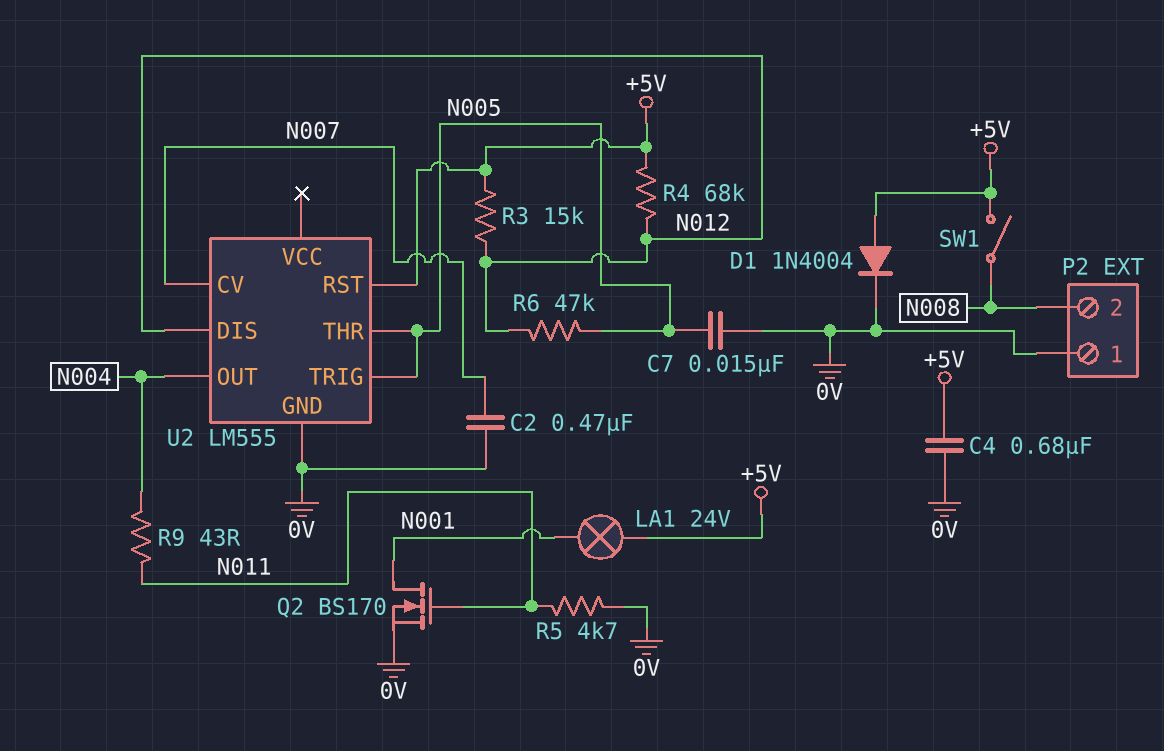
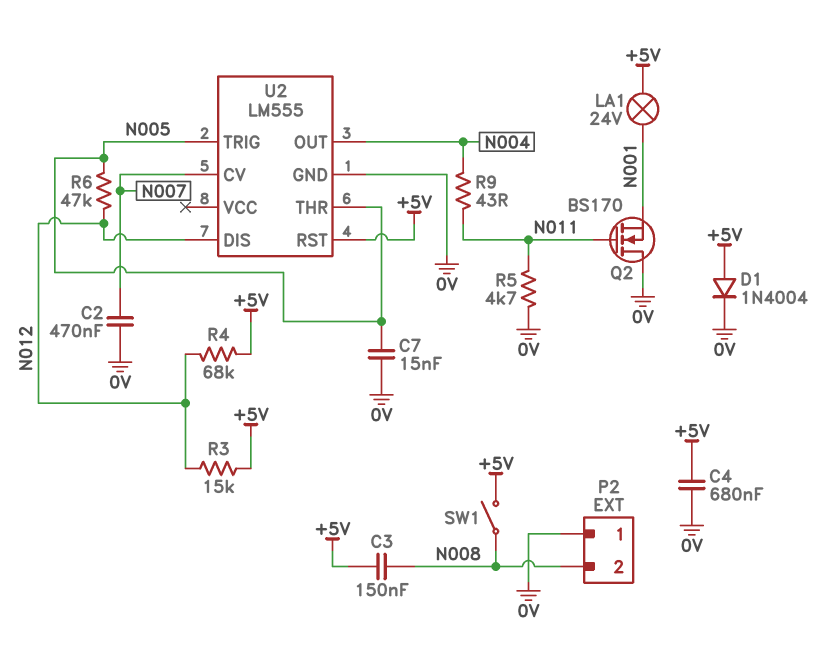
C3: none -> 150nF (+5V, N008)
Q2: NMOS BS170 (G N011, D N001, S 0V) -> NMOS BS170 (G N011, D 0V, S N001)

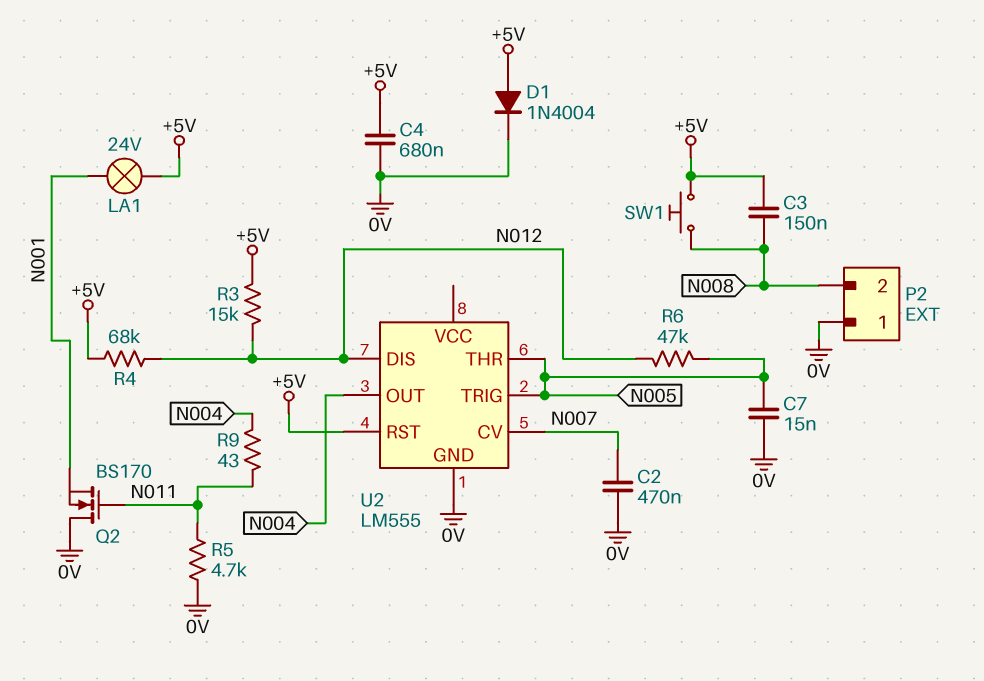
SW1: switch (+5V, N008) -> button (+5V, N008)

